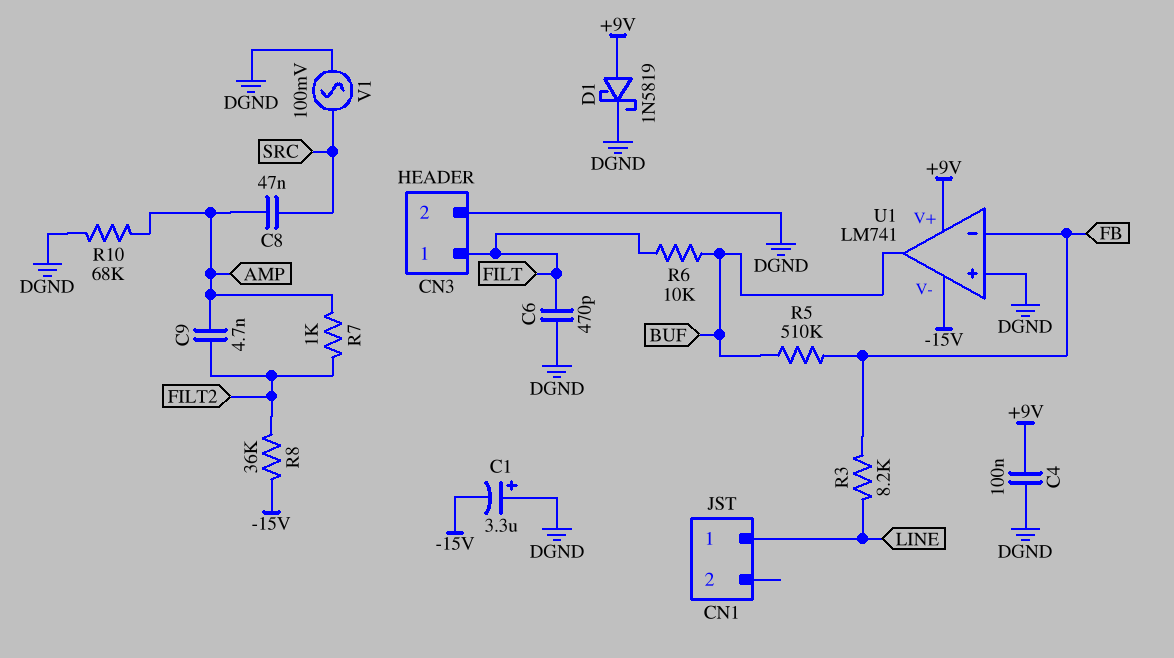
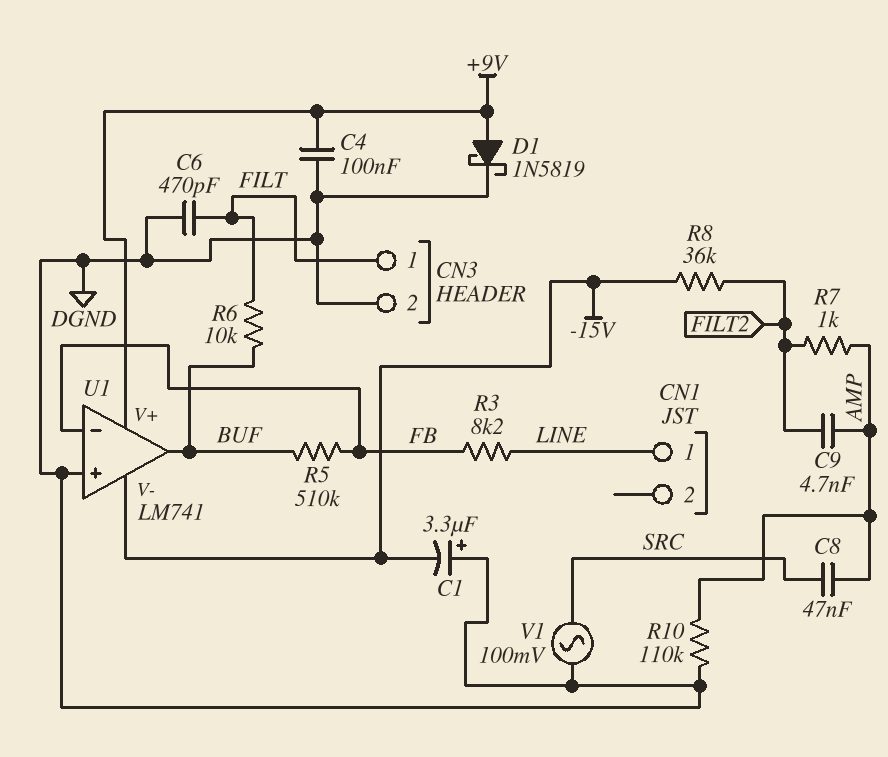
R10: 68k (AMP, DGND) -> 110k (AMP, DGND)

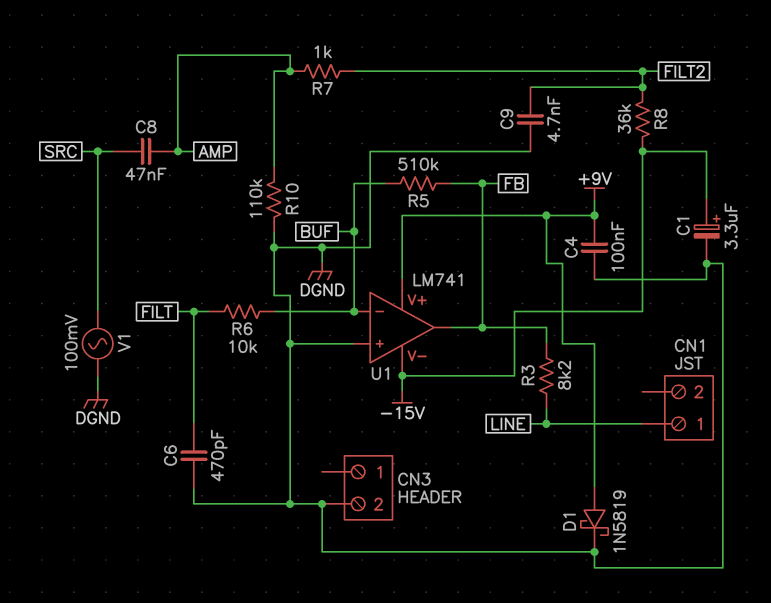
C1: 3.3uF (plus DGND, minus -15V) -> 3.3uF (plus -15V, minus DGND)
C9: 4.7nF (AMP, FILT2) -> 4.7nF (DGND, FILT2)
CN3 pin 1: FILT -> none
U1 pin in-: FB -> BUF
U1 pin out: BUF -> FB

